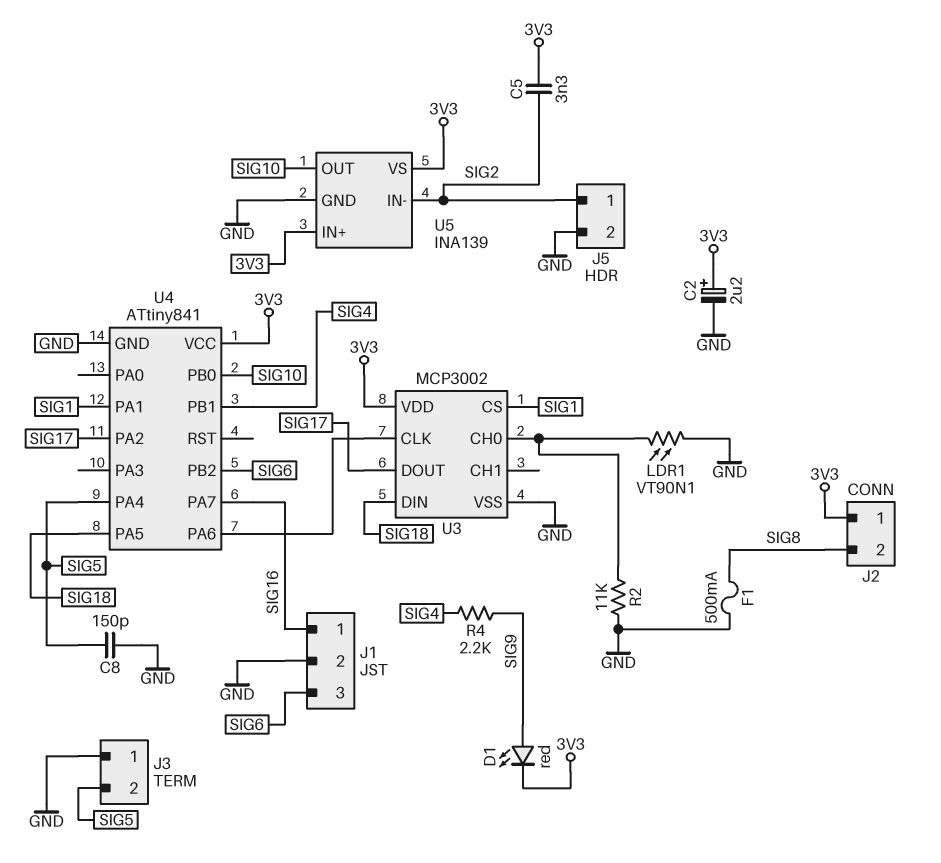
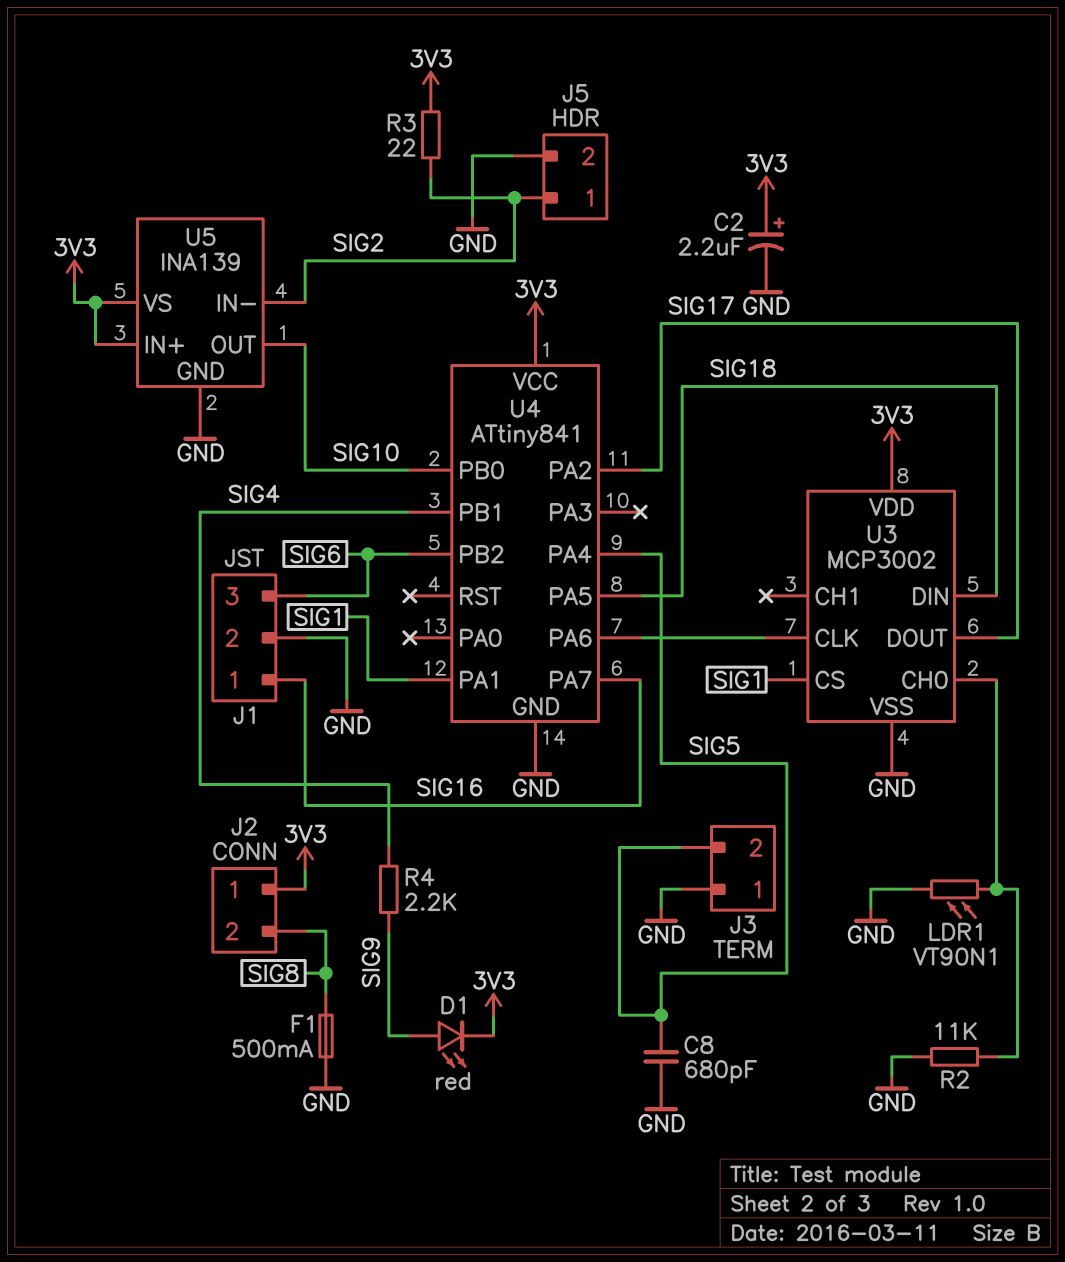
C5: 3.3nF (3V3, SIG2) -> none
C8: 150pF (GND, SIG5) -> 680pF (GND, SIG5)
R3: none -> 22 (3V3, SIG2)

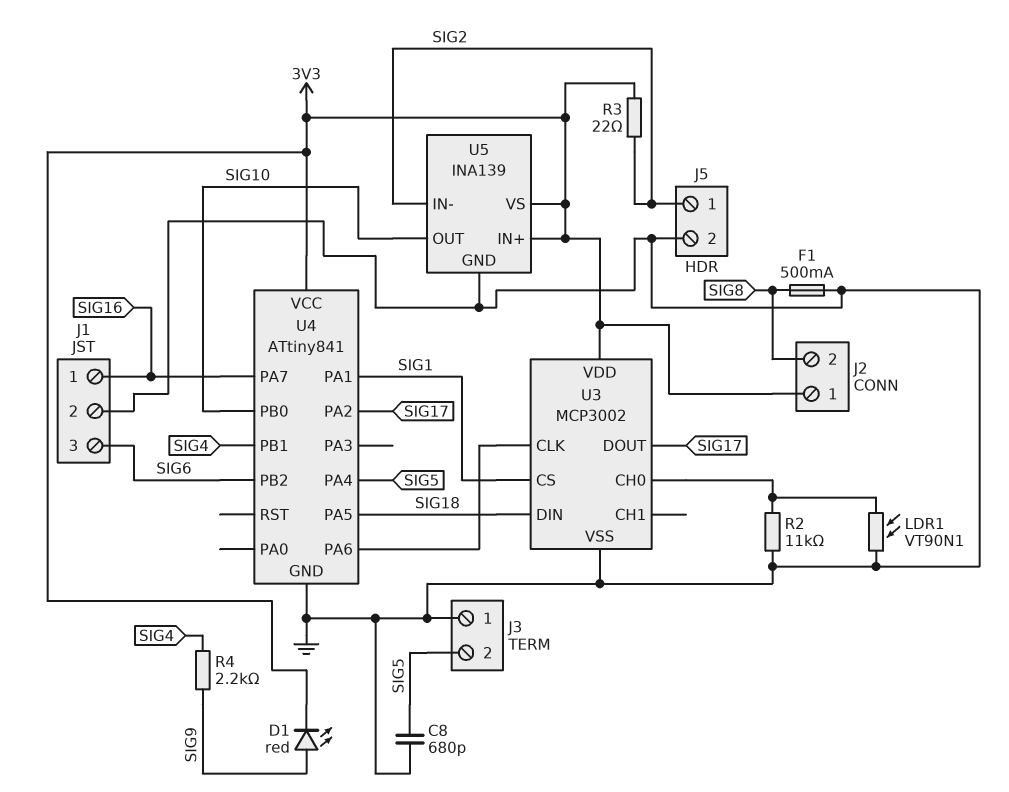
C2: 2.2uF (plus 3V3, minus GND) -> none

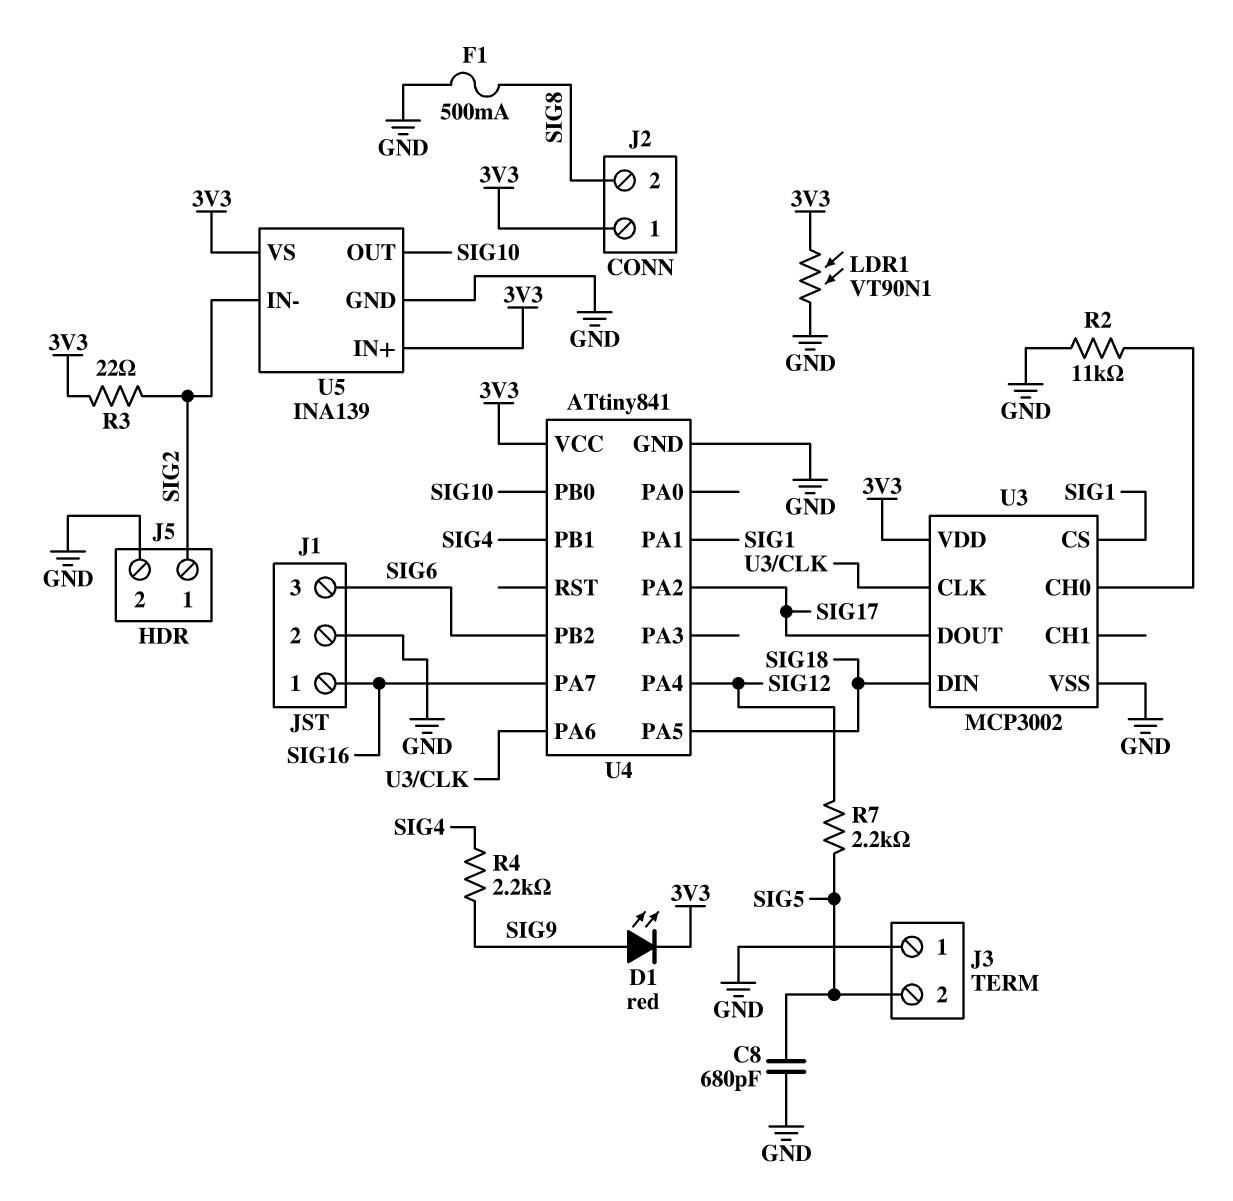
LDR1: VT90N1 (GND, U3/CH0) -> VT90N1 (3V3, GND)
R7: none -> 2.2k (SIG5, SIG12)
U4 pin PA4: SIG5 -> SIG12

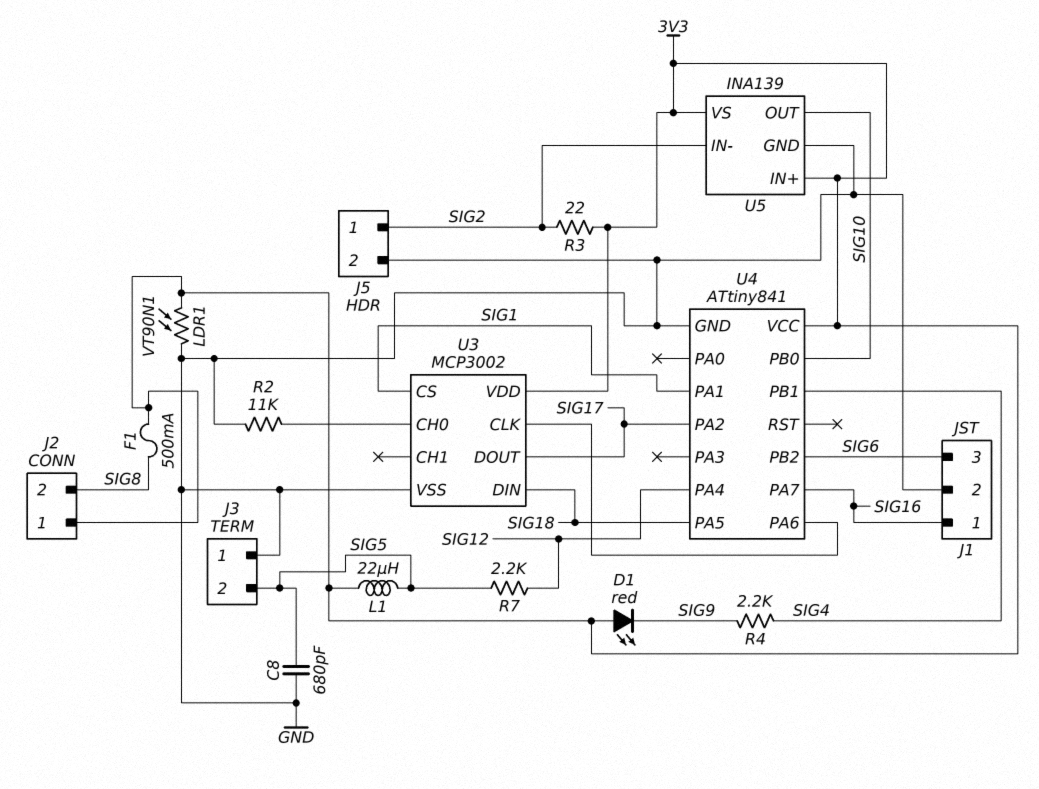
D1: LED red (A SIG9, K 3V3) -> LED red (A 3V3, K SIG9)
F1: 500mA (GND, SIG8) -> 500mA (3V3, SIG8)
L1: none -> 22uH (3V3, SIG5)

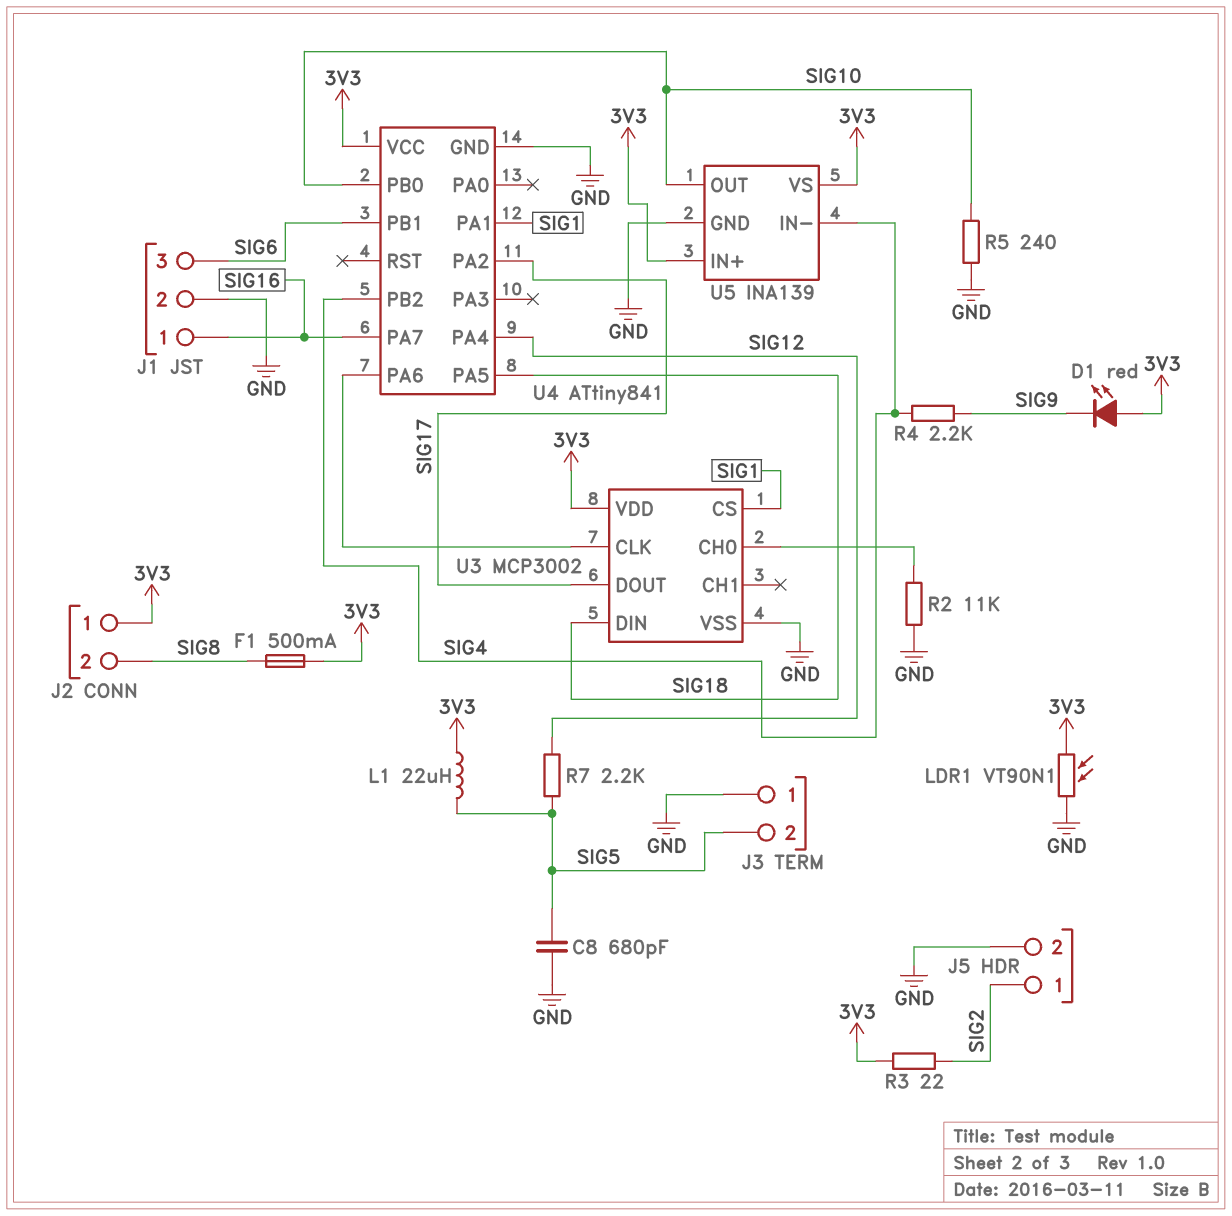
R5: none -> 240 (GND, SIG10)
U4 pin PB1: SIG4 -> SIG6
U4 pin PB2: SIG6 -> SIG4
U5 pin IN-: SIG2 -> SIG4

